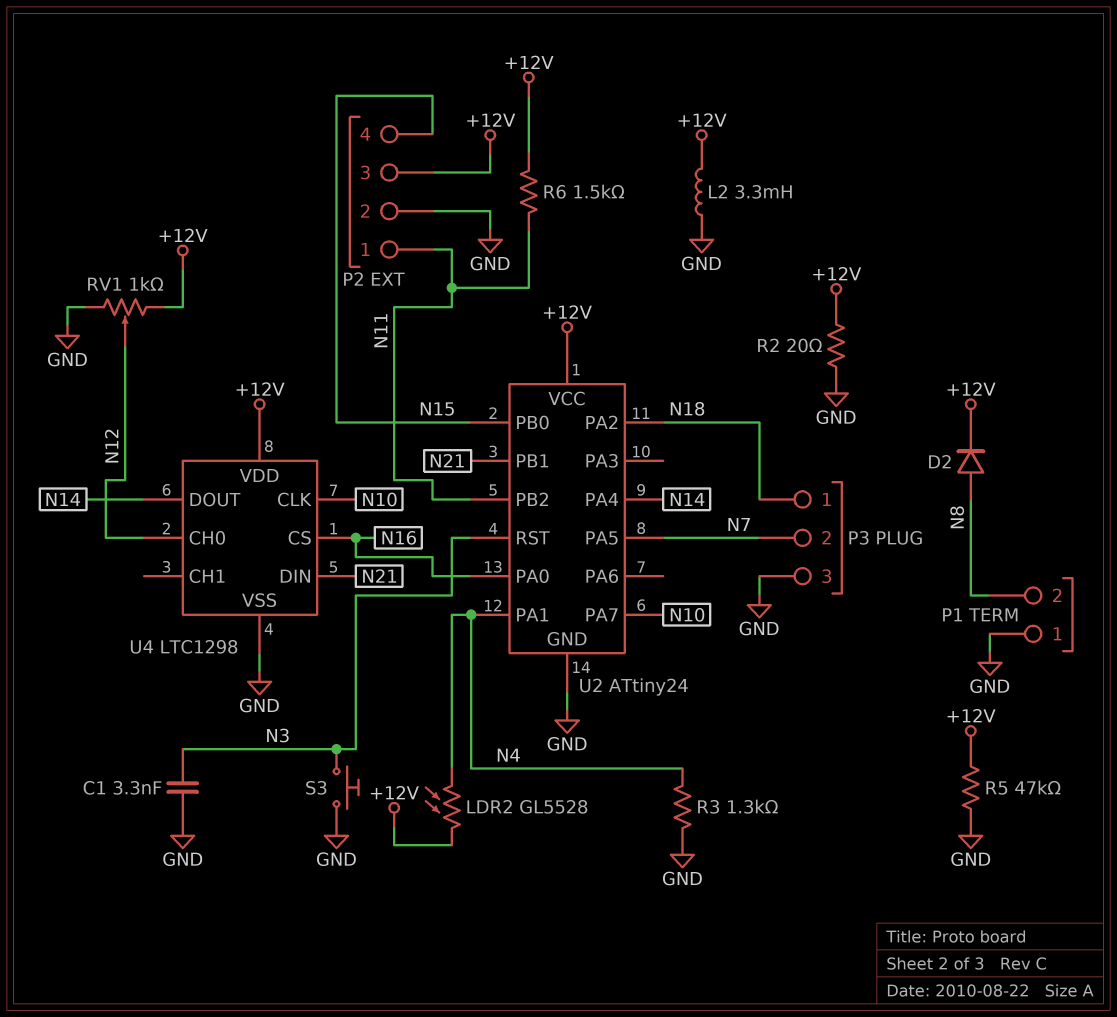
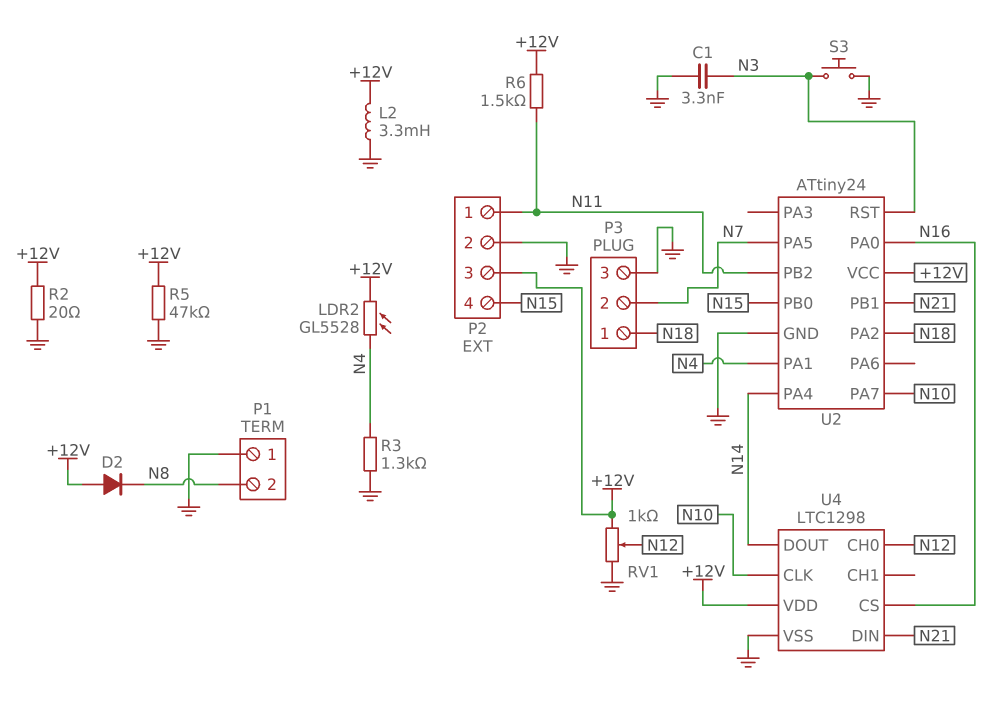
D2: diode (A N8, K +12V) -> diode (A +12V, K N8)

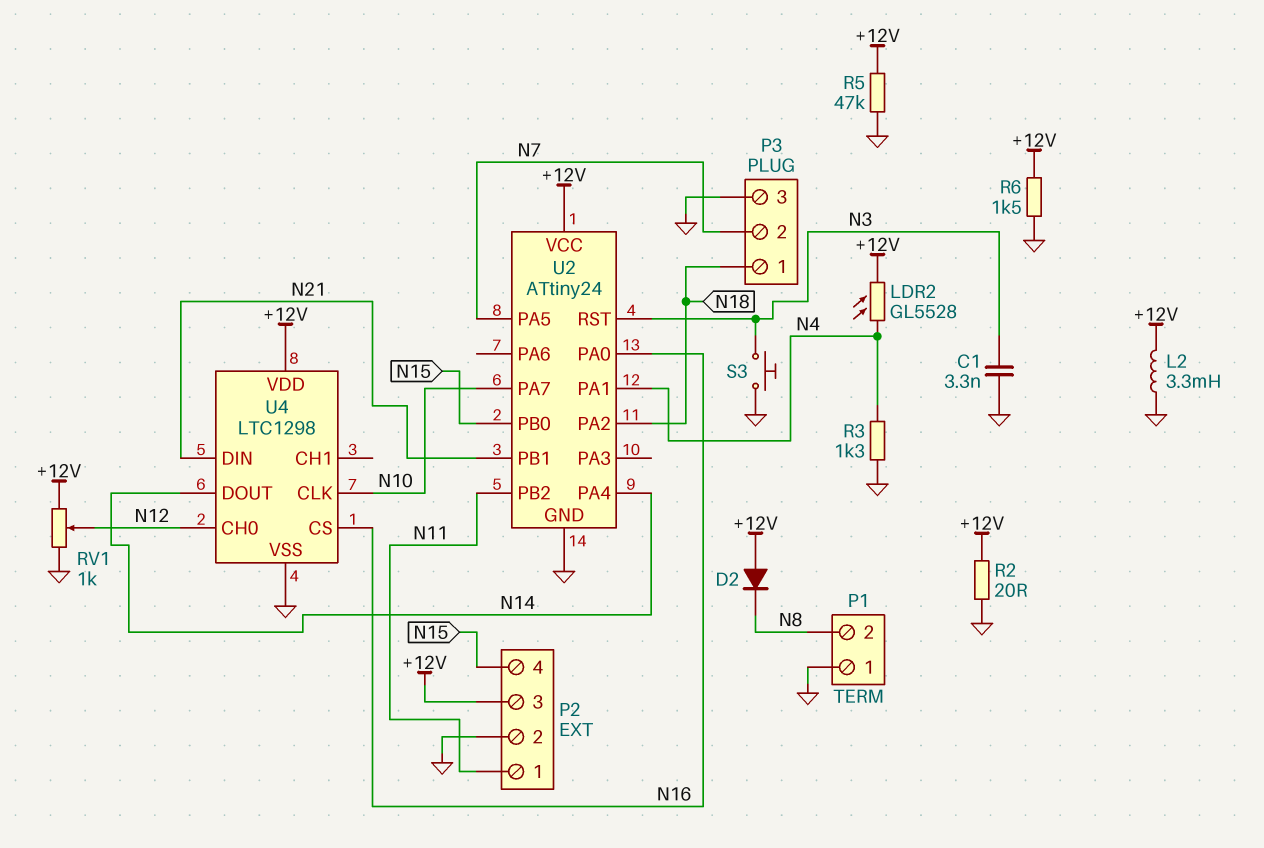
R6: 1.5k (+12V, N11) -> 1.5k (+12V, GND)

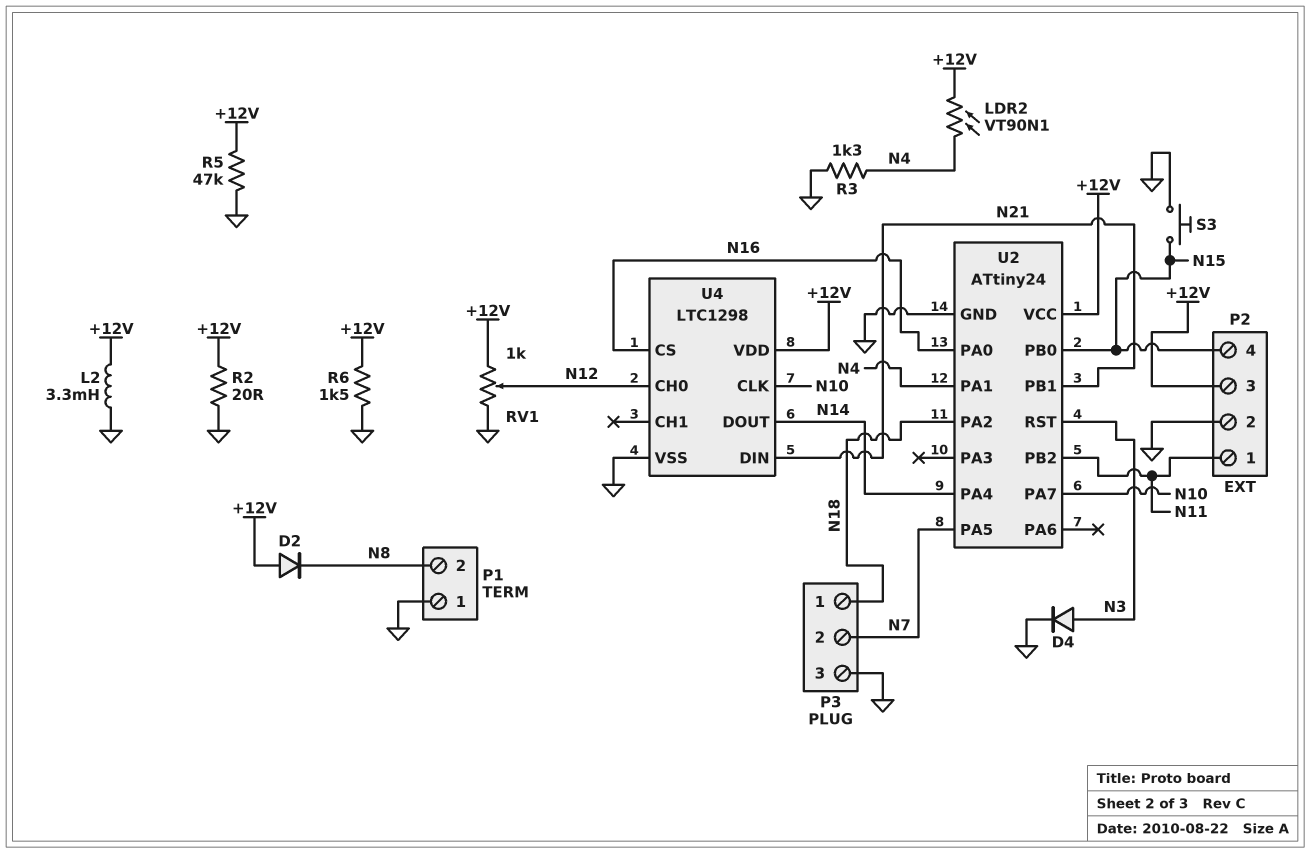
C1: 3.3nF (GND, N3) -> none
D4: none -> diode (A N3, K GND)
LDR2: GL5528 (+12V, N4) -> VT90N1 (+12V, N4)
S3: button (GND, N3) -> button (GND, N15)

